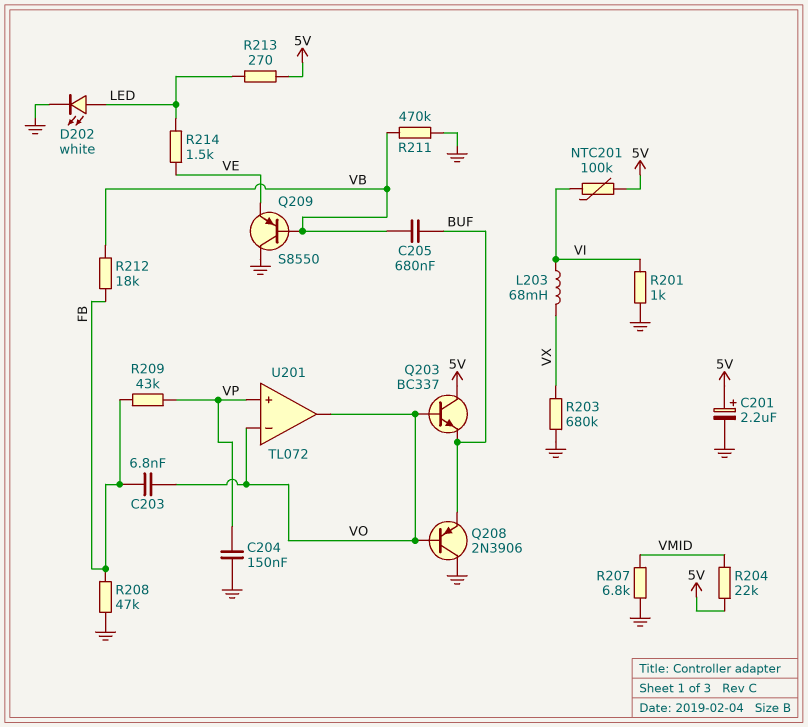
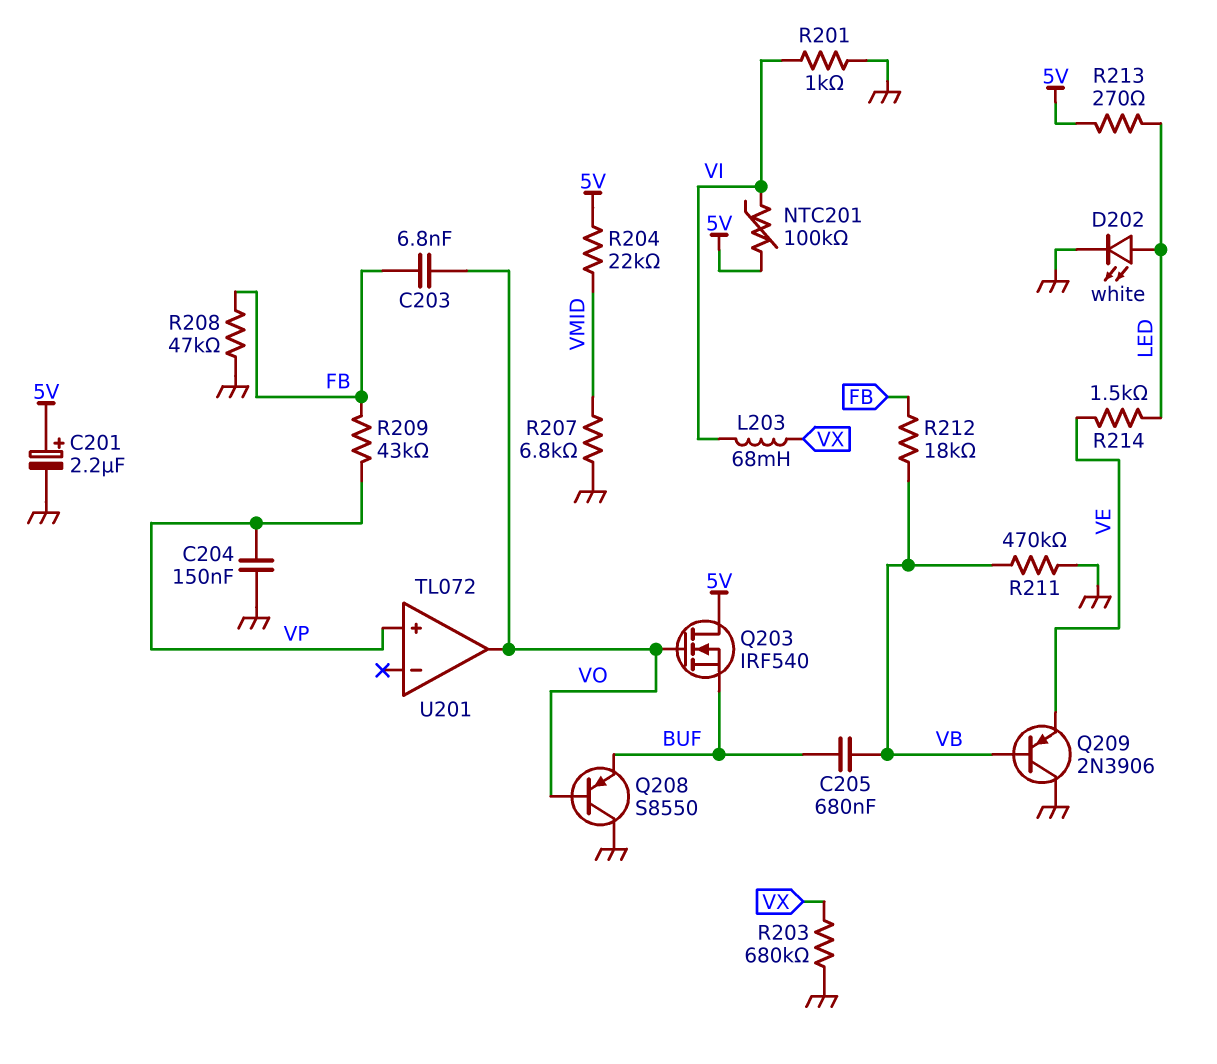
Q203: NPN BC337 (B VO, C 5V, E BUF) -> NMOS IRF540 (G VO, D 5V, S BUF)
Q208: PNP 2N3906 (B VO, C GND, E BUF) -> PNP S8550 (B VO, C GND, E BUF)
Q209: PNP S8550 (B VB, C GND, E VE) -> PNP 2N3906 (B VB, C GND, E VE)
U201 pin in-: VO -> none

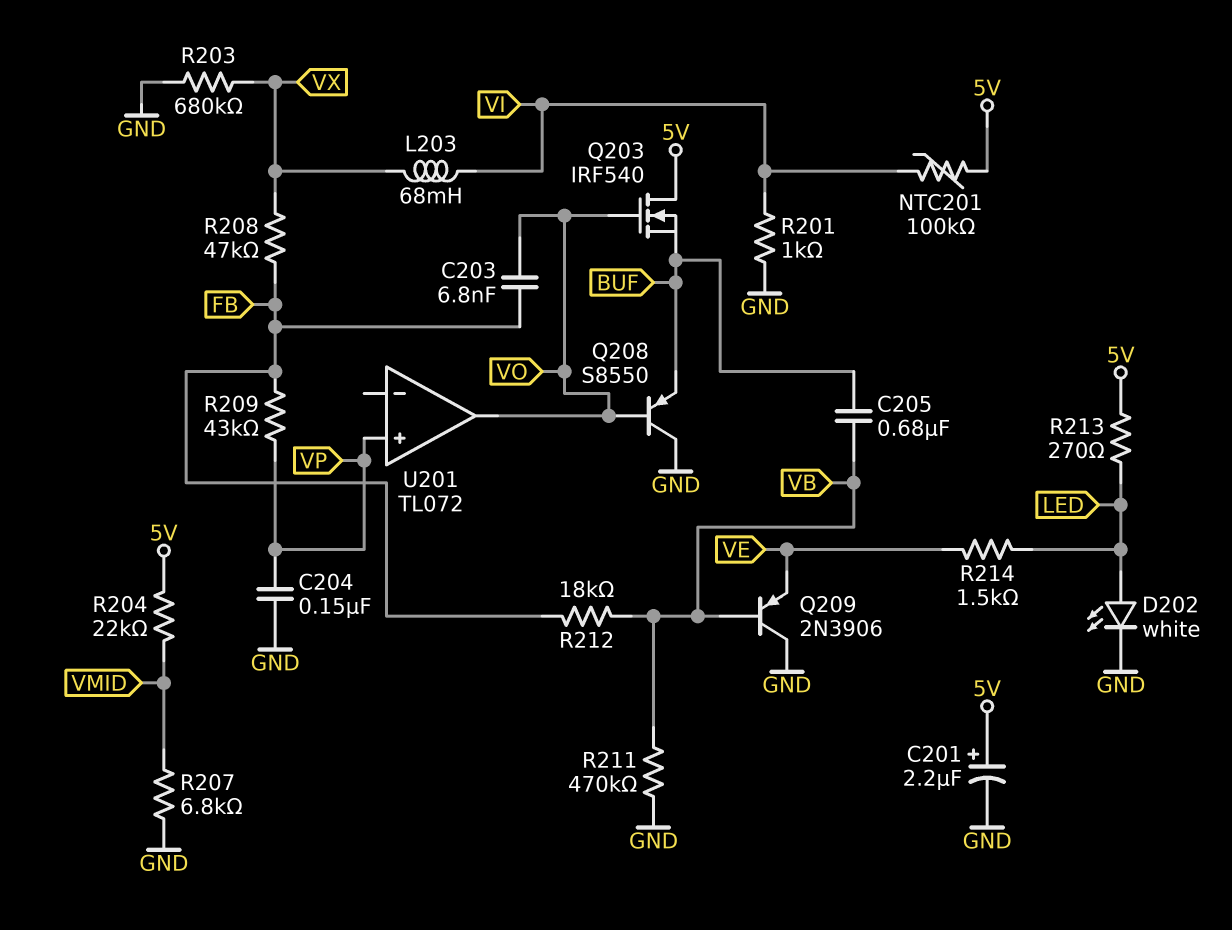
R208: 47k (FB, GND) -> 47k (FB, VX)

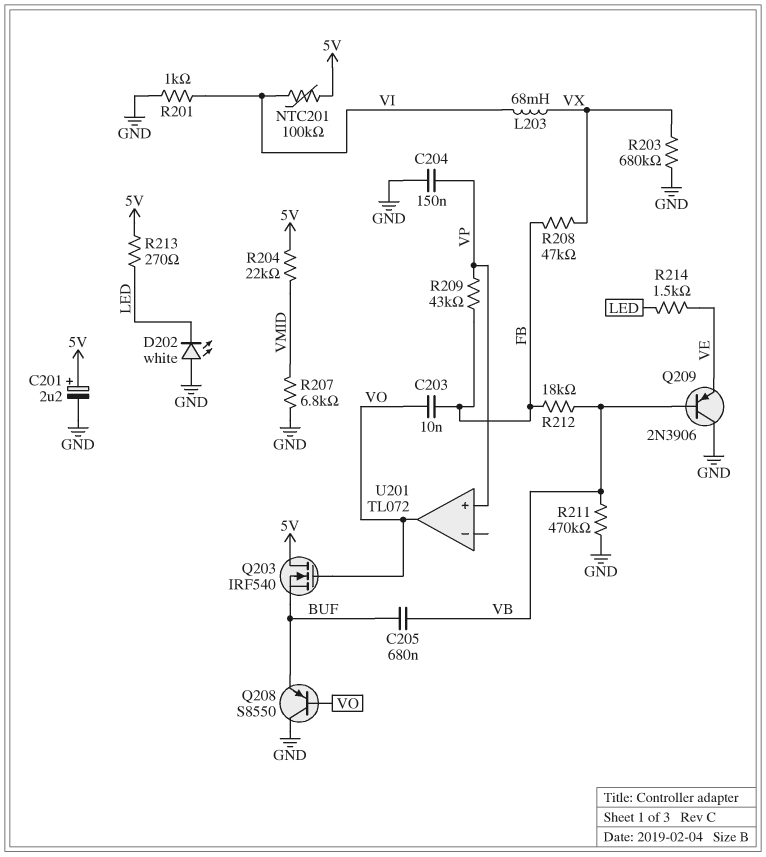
C203: 6.8nF (FB, VO) -> 10nF (FB, VO)
D202: LED white (A LED, K GND) -> LED white (A GND, K LED)

